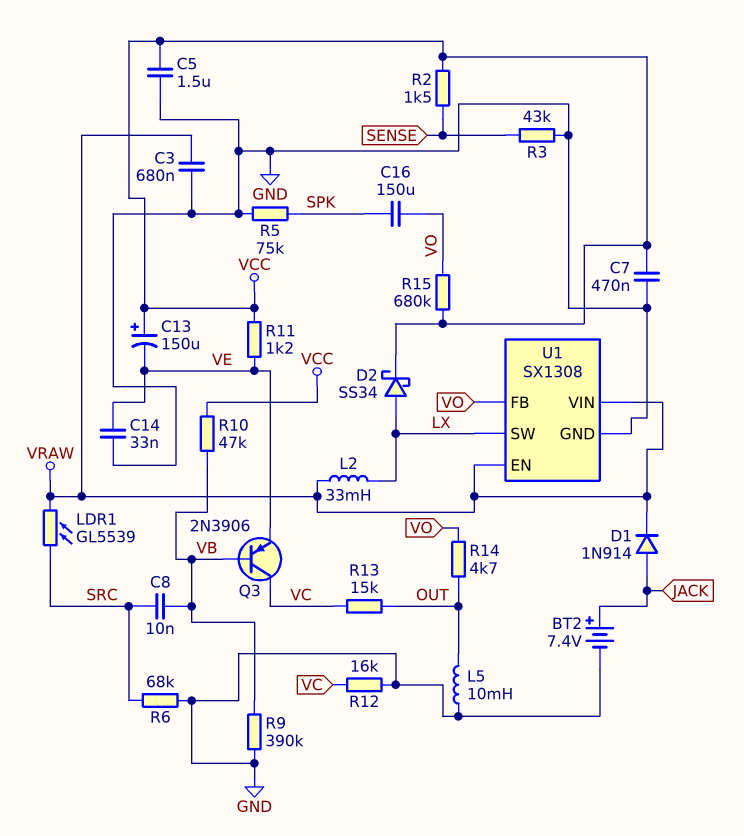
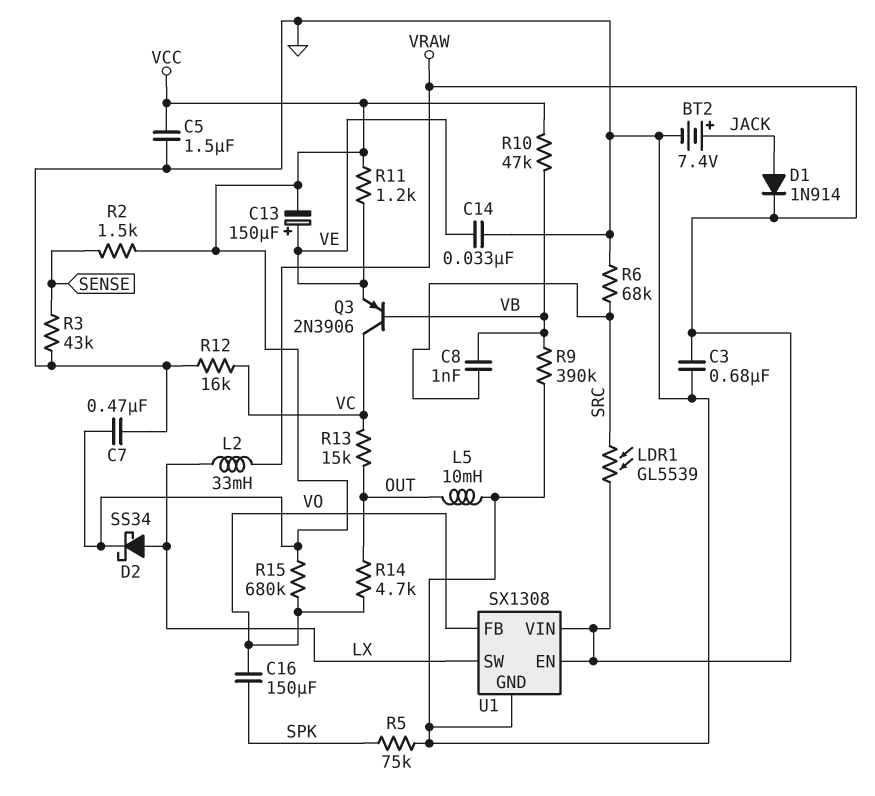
C8: 10nF (SRC, VB) -> 1nF (SRC, VB)
C13: 150uF (plus VCC, minus VE) -> 150uF (plus VE, minus VCC)

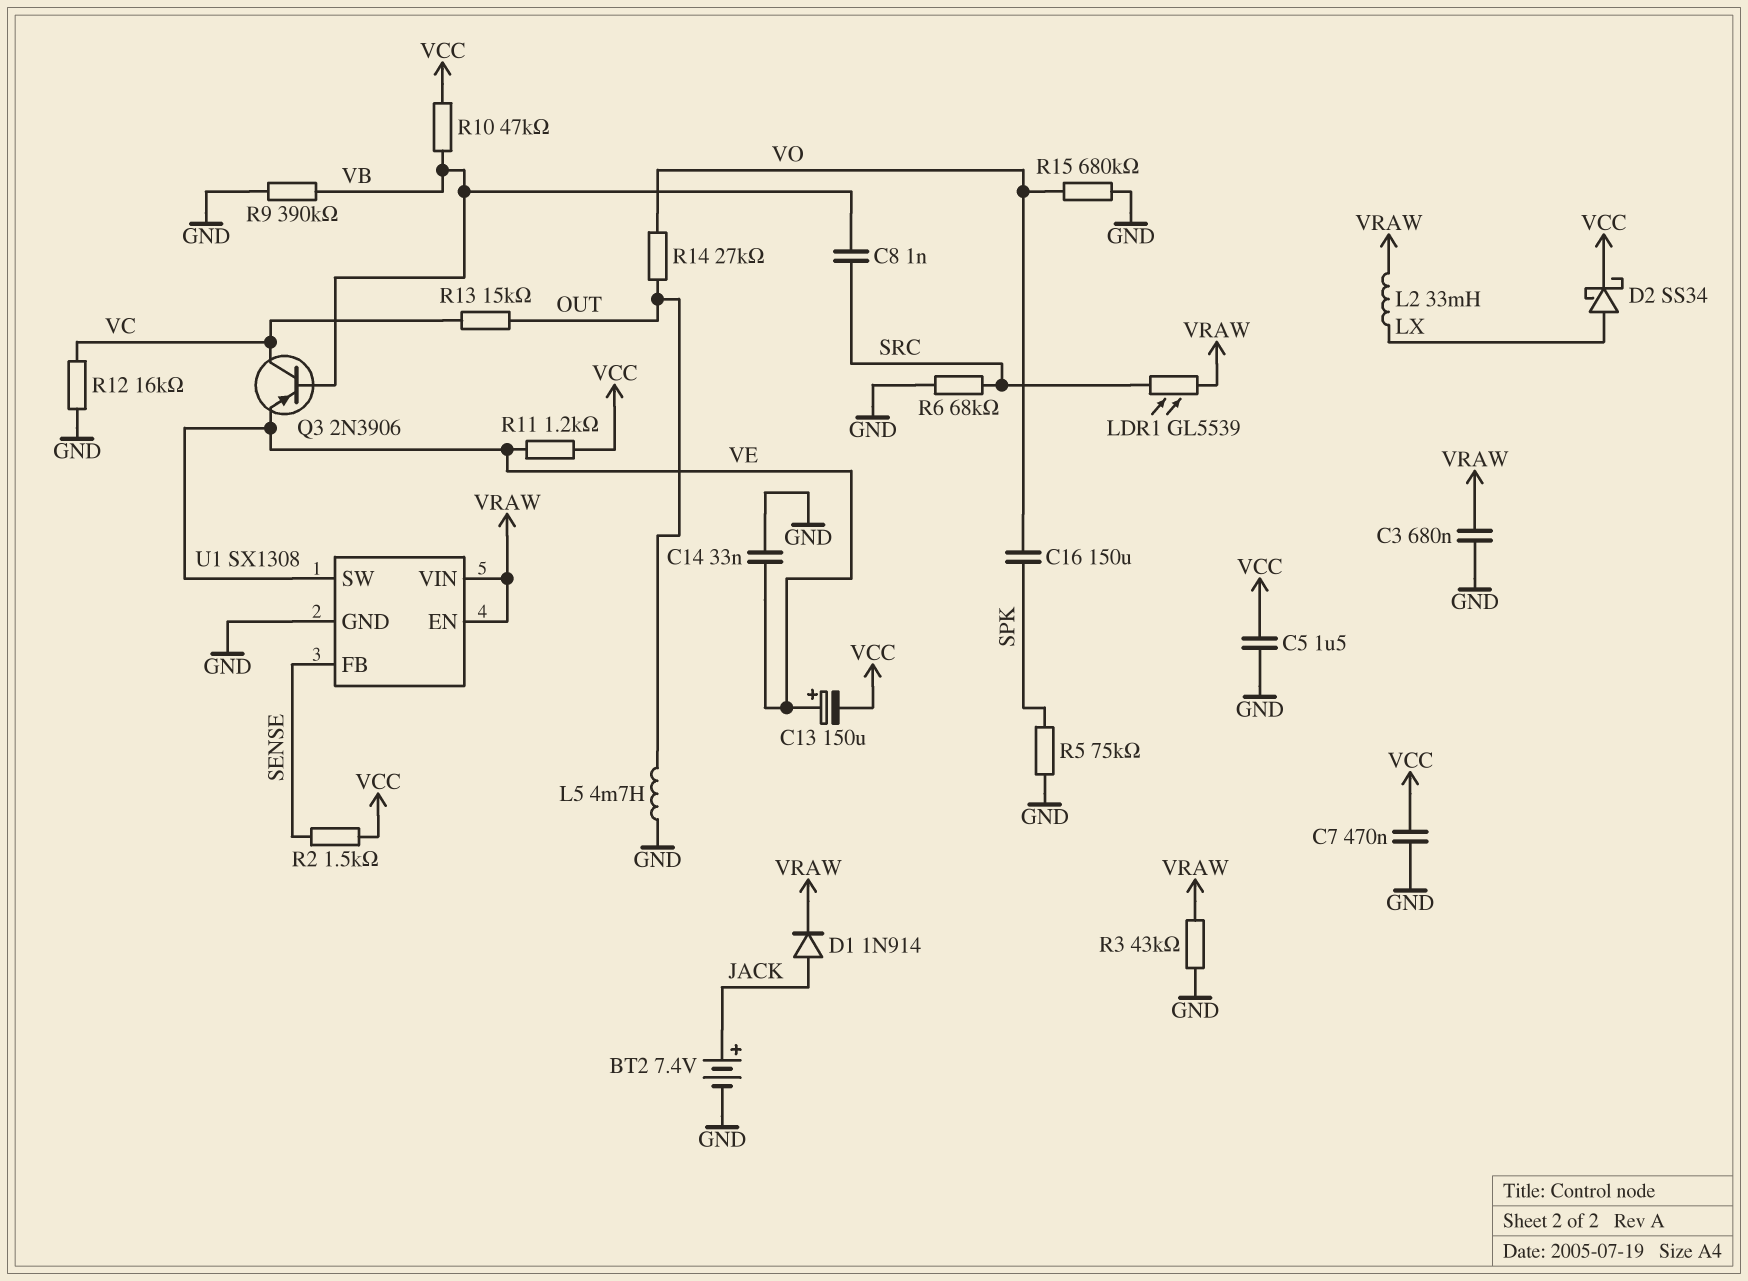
L5: 10mH (GND, OUT) -> 4.7mH (GND, OUT)
R3: 43k (GND, SENSE) -> 43k (GND, VRAW)
R14: 4.7k (OUT, VO) -> 27k (OUT, VO)
R15: 680k (VCC, VO) -> 680k (GND, VO)
U1 pin FB: VO -> SENSE
U1 pin SW: LX -> VE

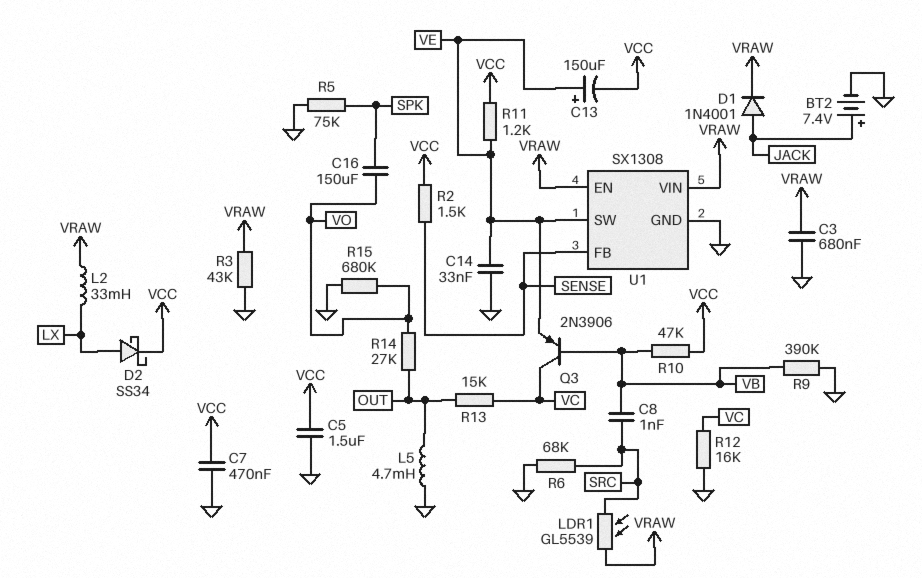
D1: diode 1N914 (A JACK, K VRAW) -> diode 1N4001 (A JACK, K VRAW)

